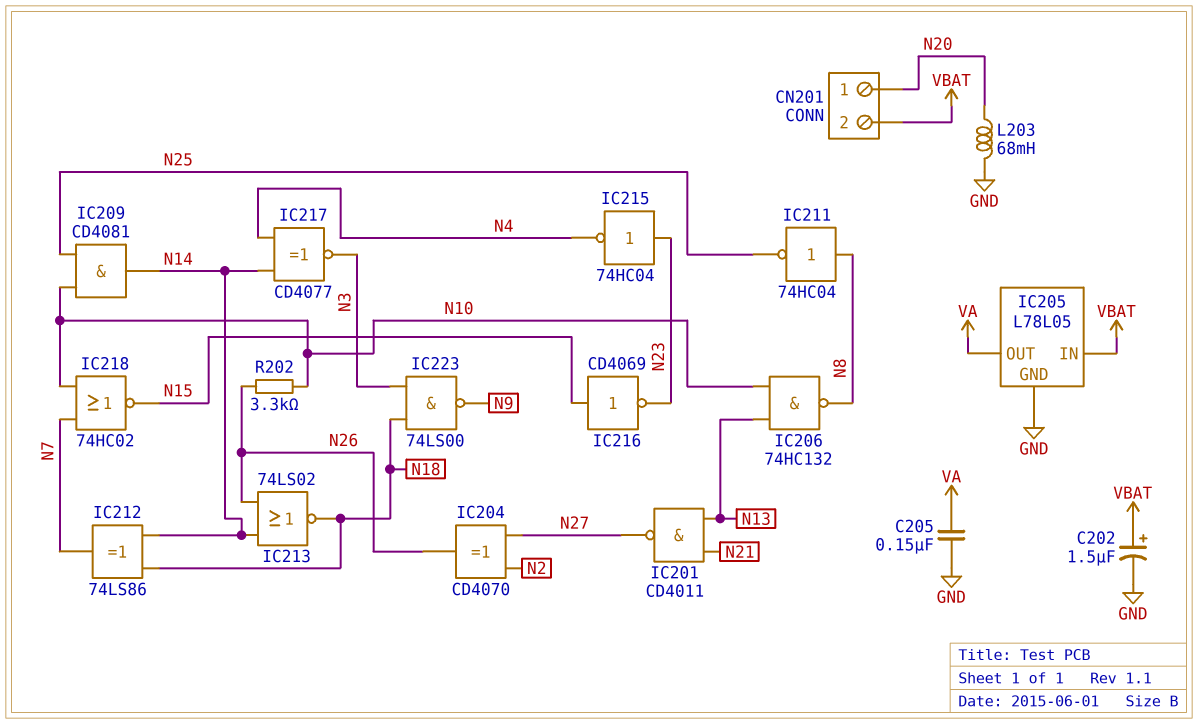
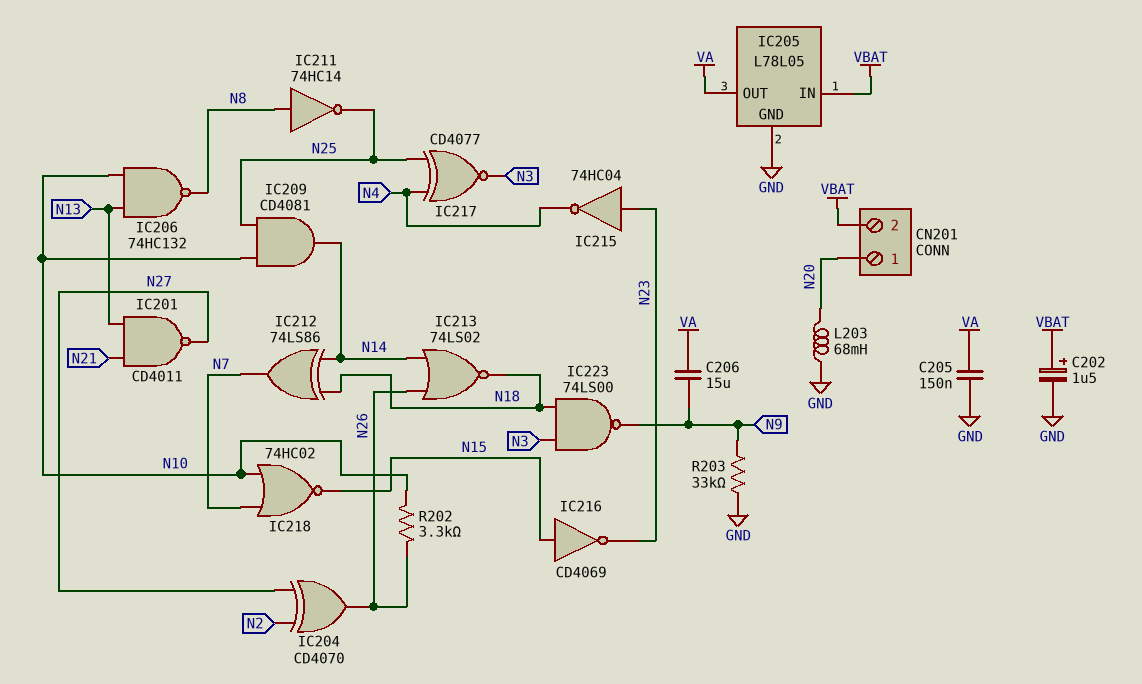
C206: none -> 15uF (N9, VA)
IC211: NOT 74HC04 (in N8, out N25) -> NOT 74HC14 (in N8, out N25)
IC217: XNOR CD4077 (in N4, in N14, out N3) -> XNOR CD4077 (in N4, in N25, out N3)
R203: none -> 33k (GND, N9)

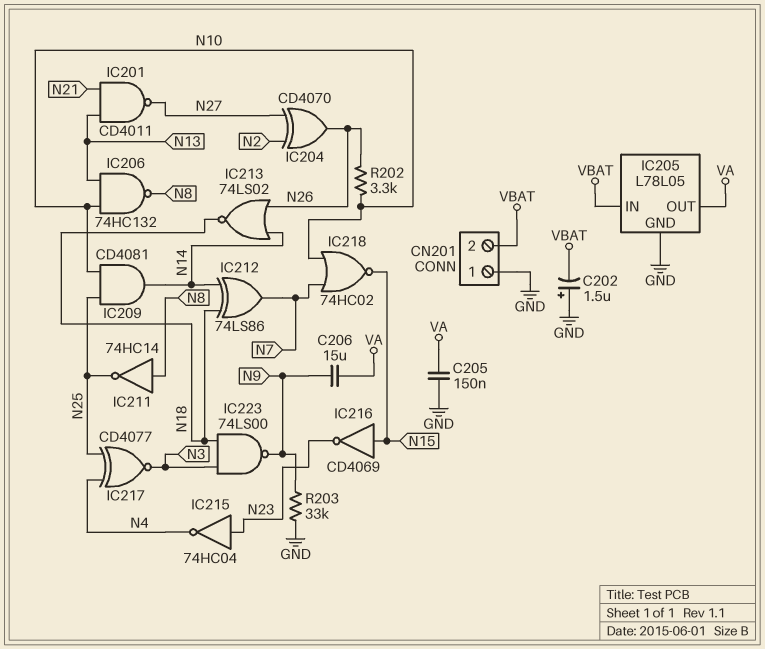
C202: 1.5uF (plus VBAT, minus GND) -> 1.5uF (plus GND, minus VBAT)
CN201 pin 1: N20 -> GND
L203: 68mH (GND, N20) -> none

